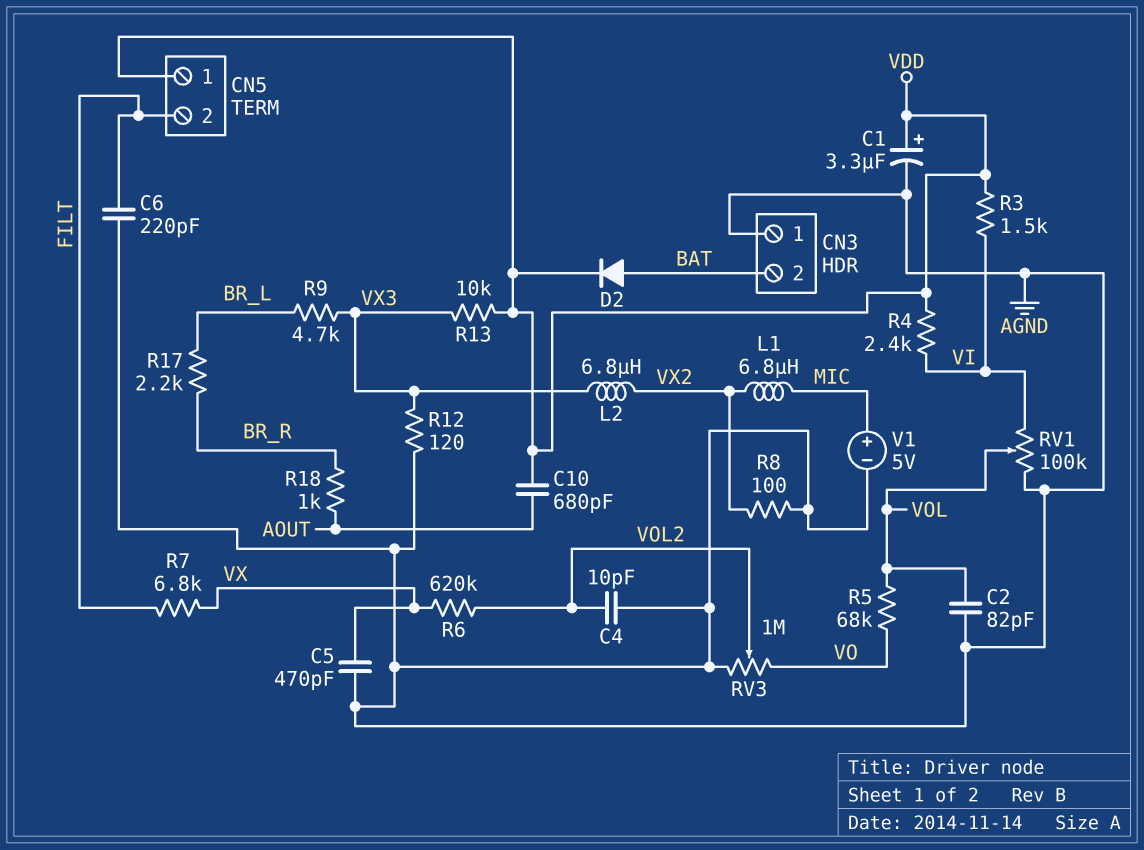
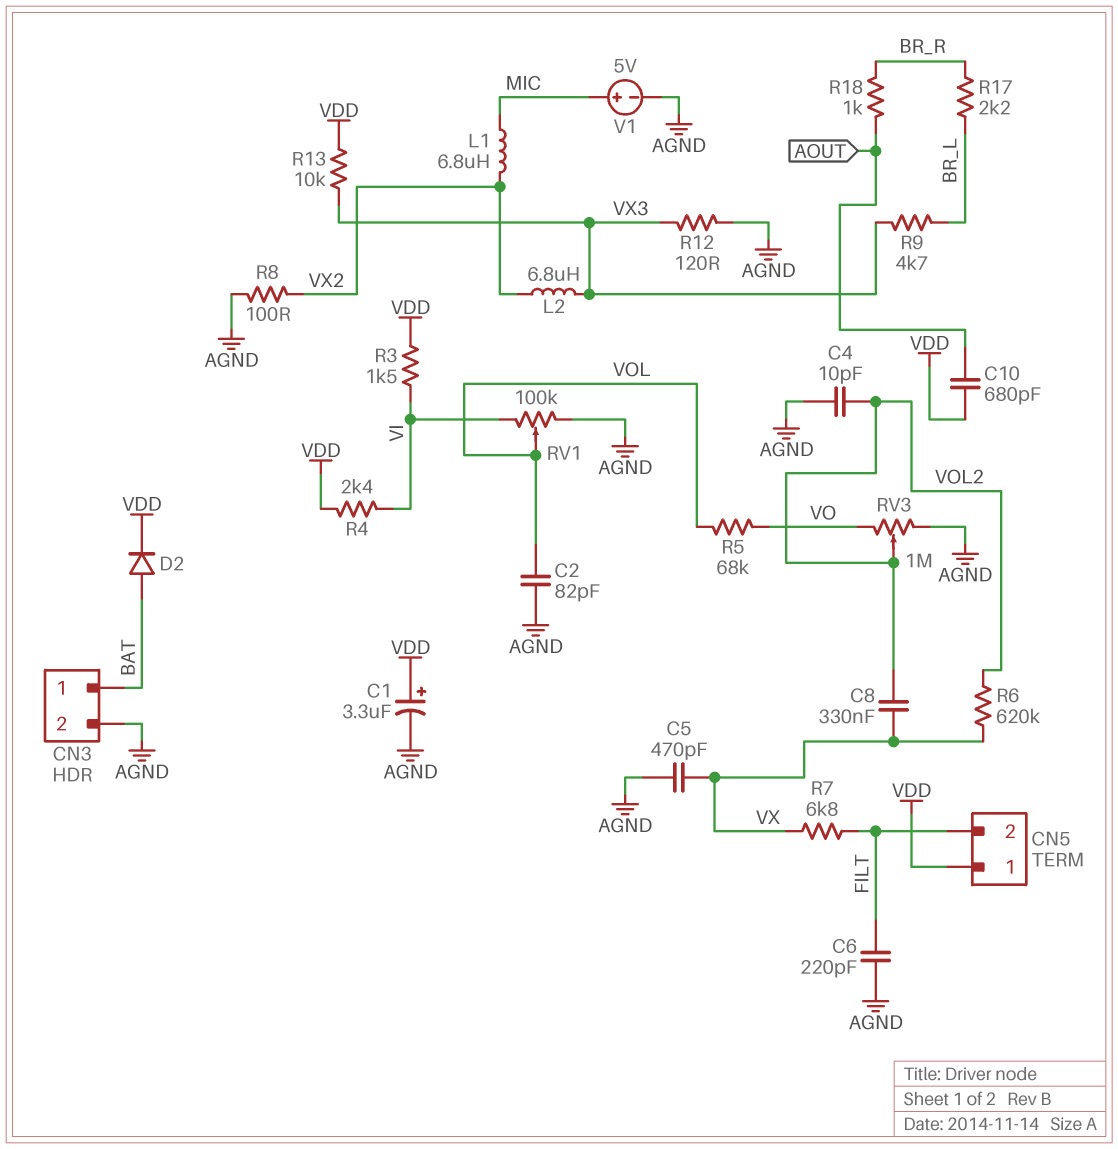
C8: none -> 330nF (VOL2, VX)
CN3 pin 1: AGND -> BAT
CN3 pin 2: BAT -> AGND

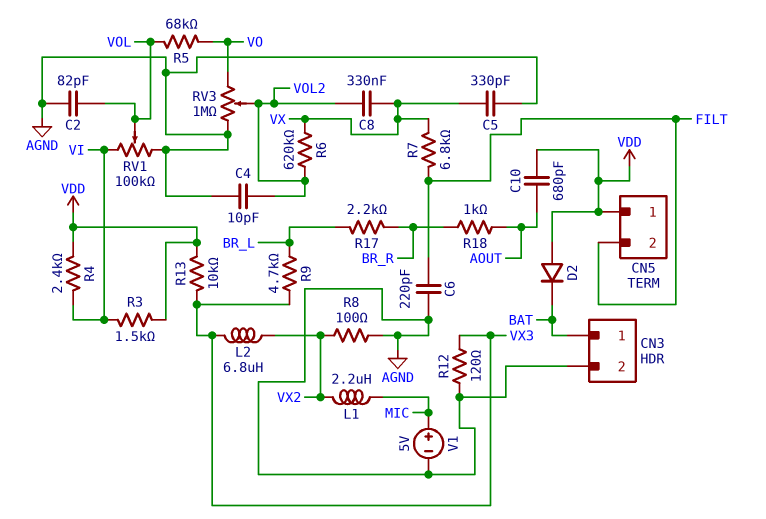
C1: 3.3uF (plus VDD, minus AGND) -> none
C5: 470pF (AGND, VX) -> 330pF (AGND, VX)
D2: diode (A BAT, K VDD) -> diode (A VDD, K BAT)
L1: 6.8uH (MIC, VX2) -> 2.2uH (MIC, VX2)

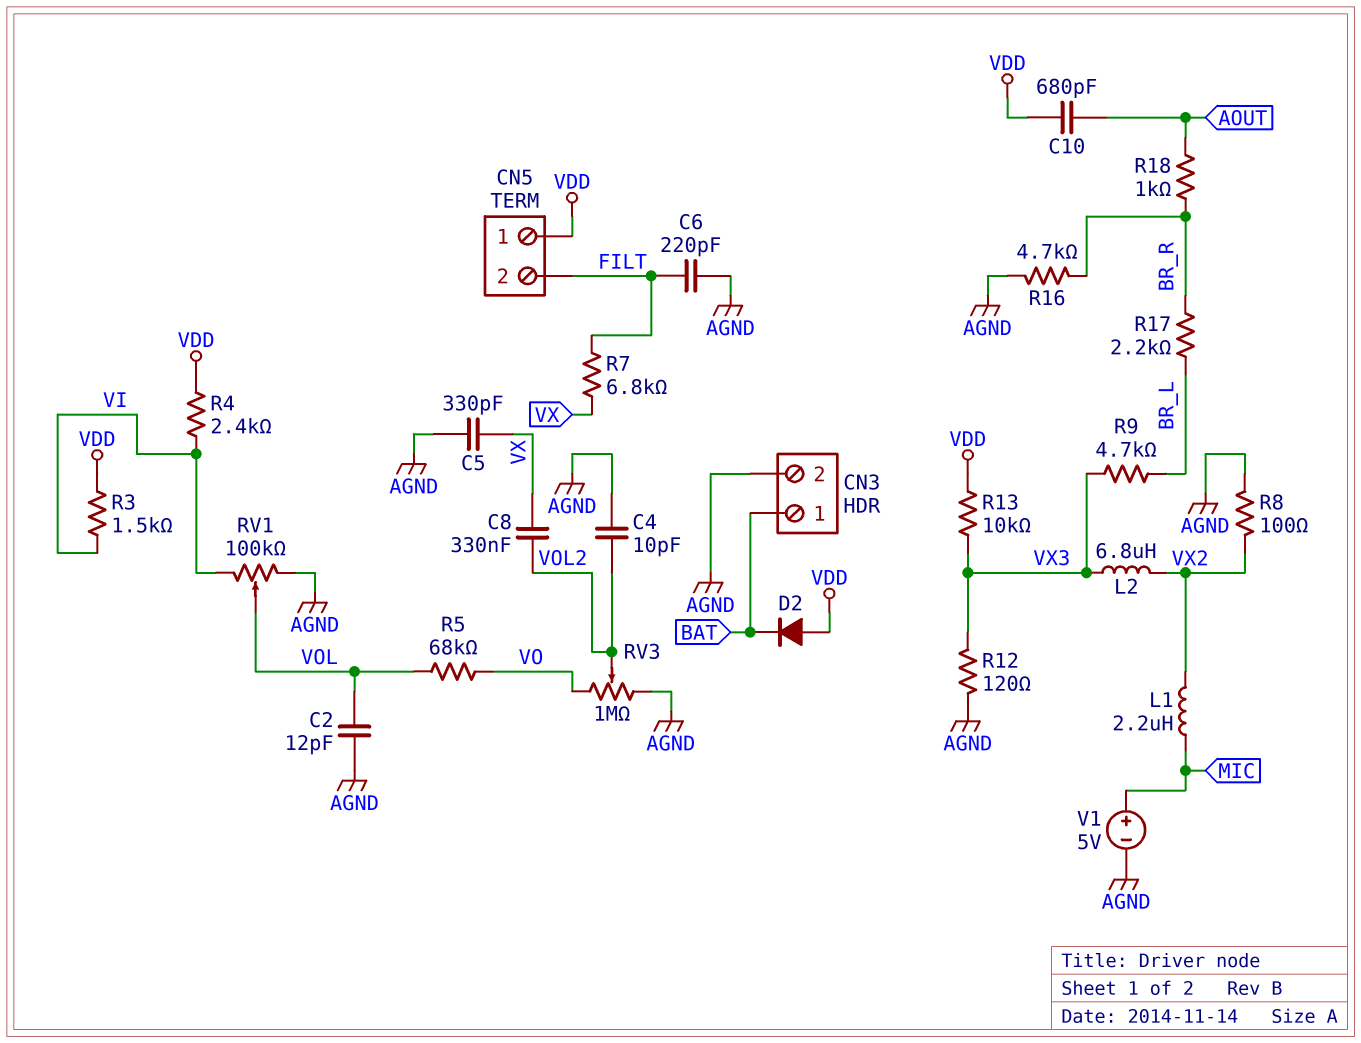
C2: 82pF (AGND, VOL) -> 12pF (AGND, VOL)
R6: 620k (VOL2, VX) -> none
R16: none -> 4.7k (AGND, BR_R)

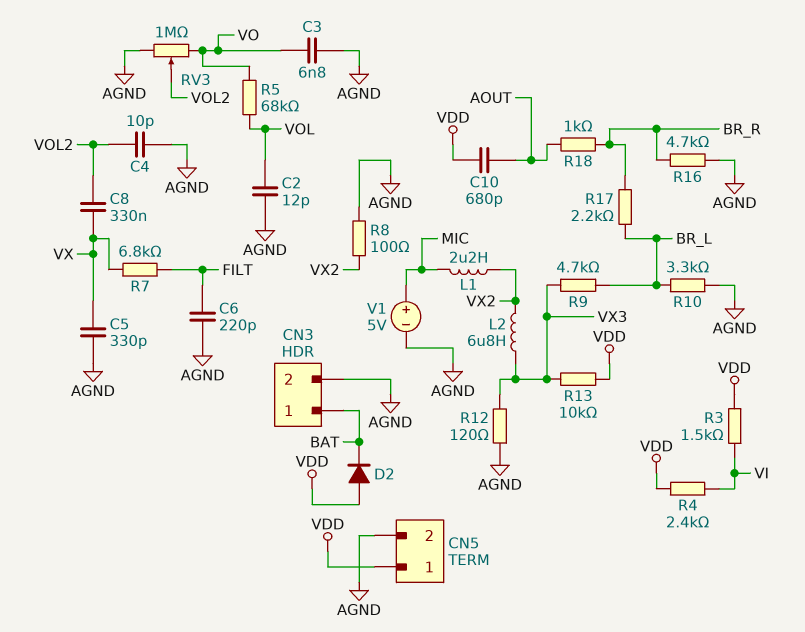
C3: none -> 6.8nF (AGND, VO)
CN5 pin 2: FILT -> AGND
R10: none -> 3.3k (AGND, BR_L)
RV1: 100k (AGND, VI, wiper VOL) -> none

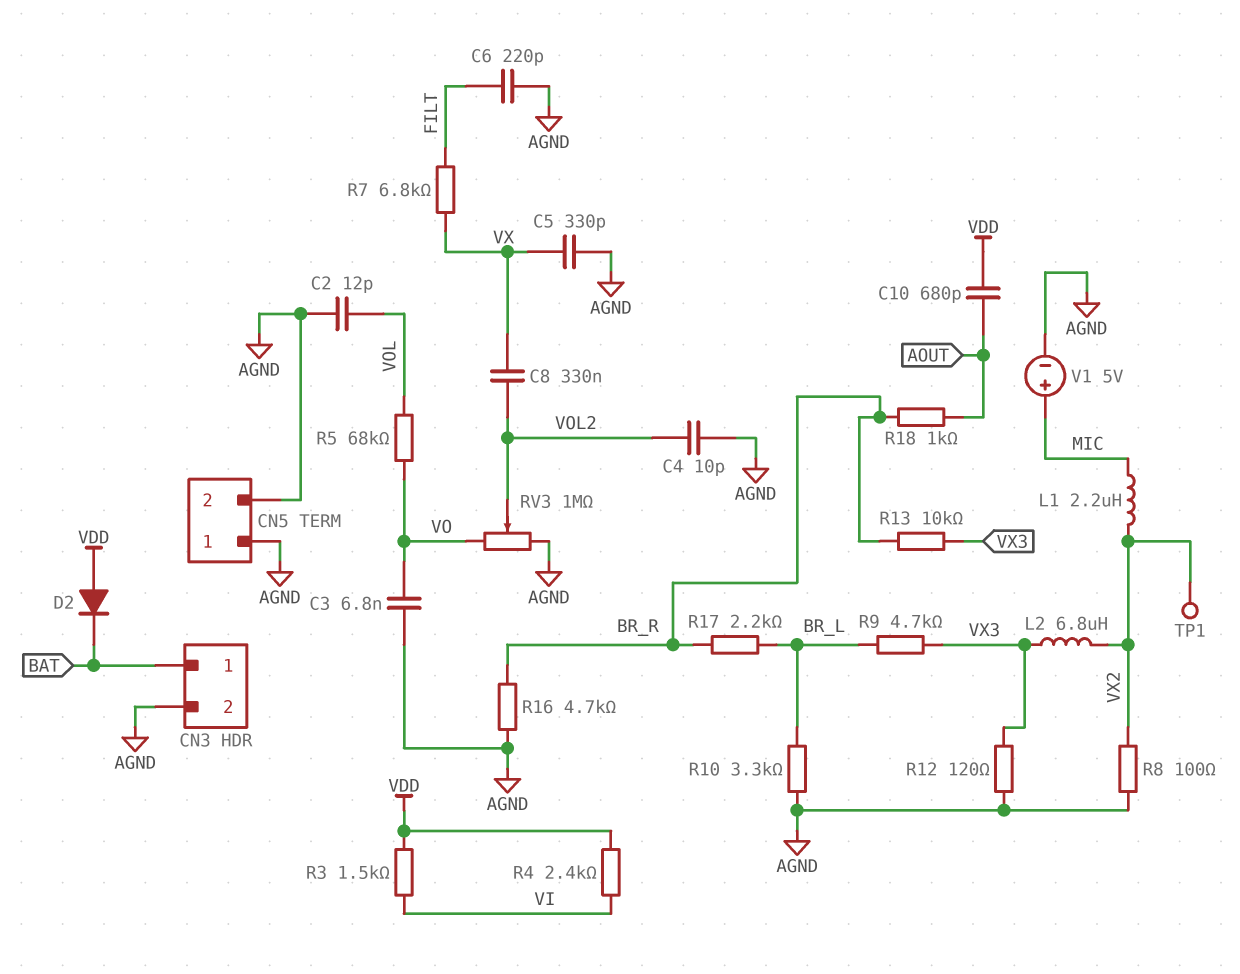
CN5 pin 1: VDD -> AGND
R13: 10k (VDD, VX3) -> 10k (BR_R, VX3)
TP1: none -> test point (VX2)

